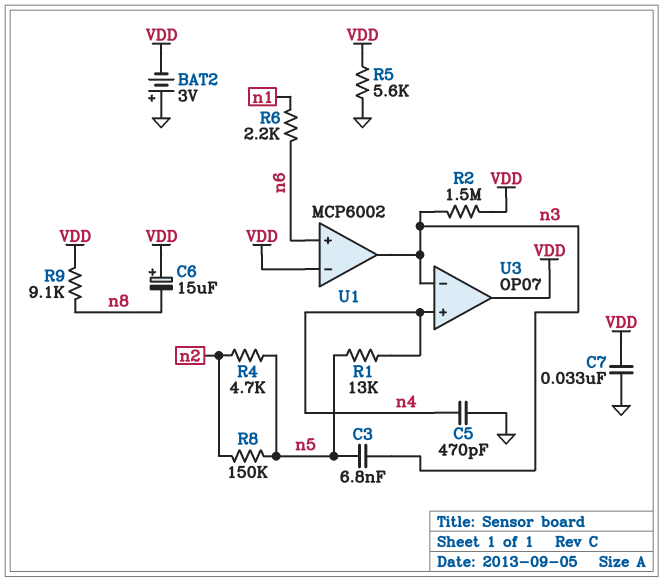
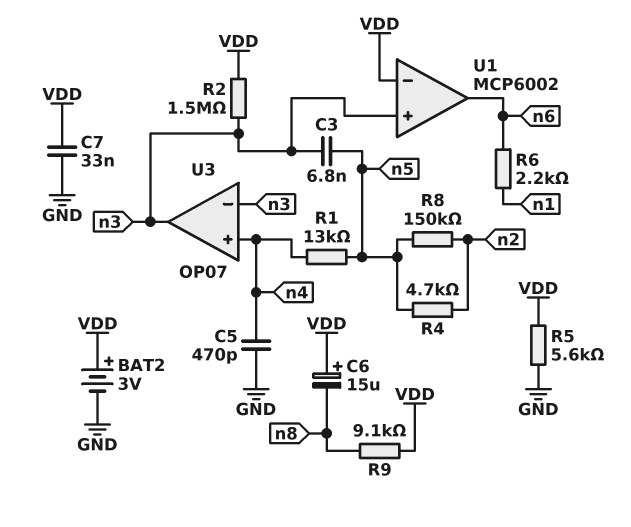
BAT2: 3V (plus GND, minus VDD) -> 3V (plus VDD, minus GND)
U1 pin in+: n6 -> n3
U1 pin out: n3 -> n6
U3 pin out: VDD -> n3

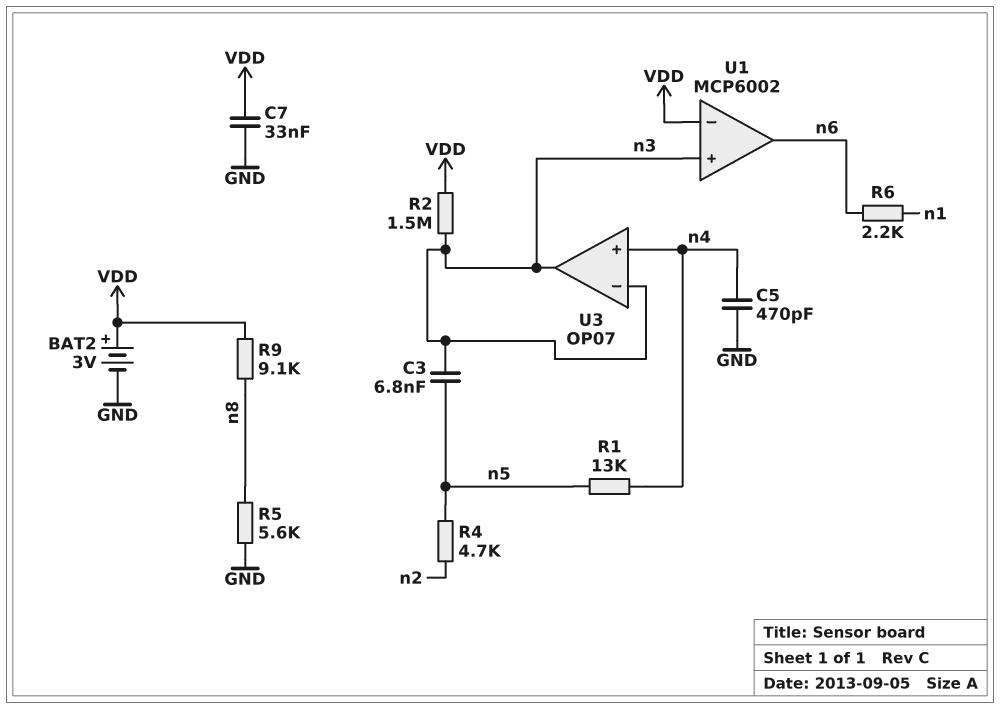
C6: 15uF (plus VDD, minus n8) -> none
R5: 5.6k (GND, VDD) -> 5.6k (GND, n8)
R8: 150k (n2, n5) -> none

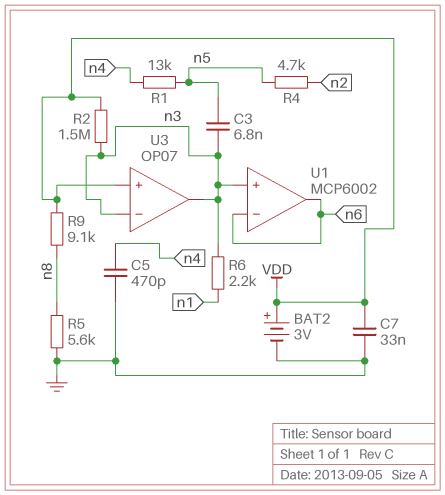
R6: 2.2k (n1, n6) -> 2.2k (n1, n3)
U1 pin in-: VDD -> n6
U3 pin in+: n4 -> VDD

